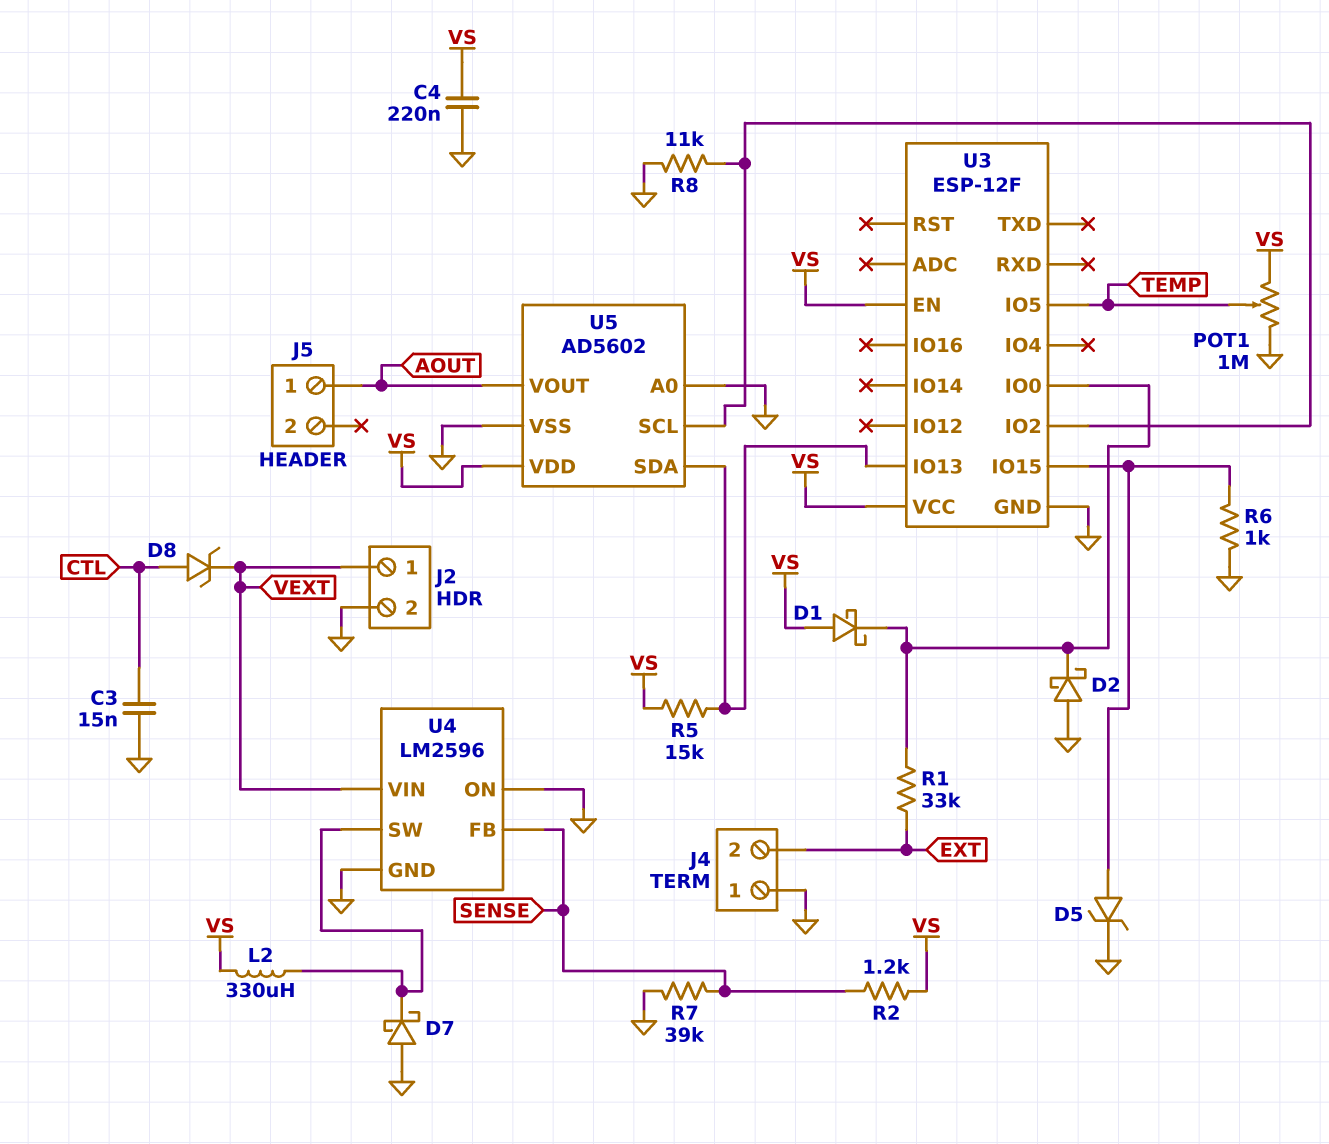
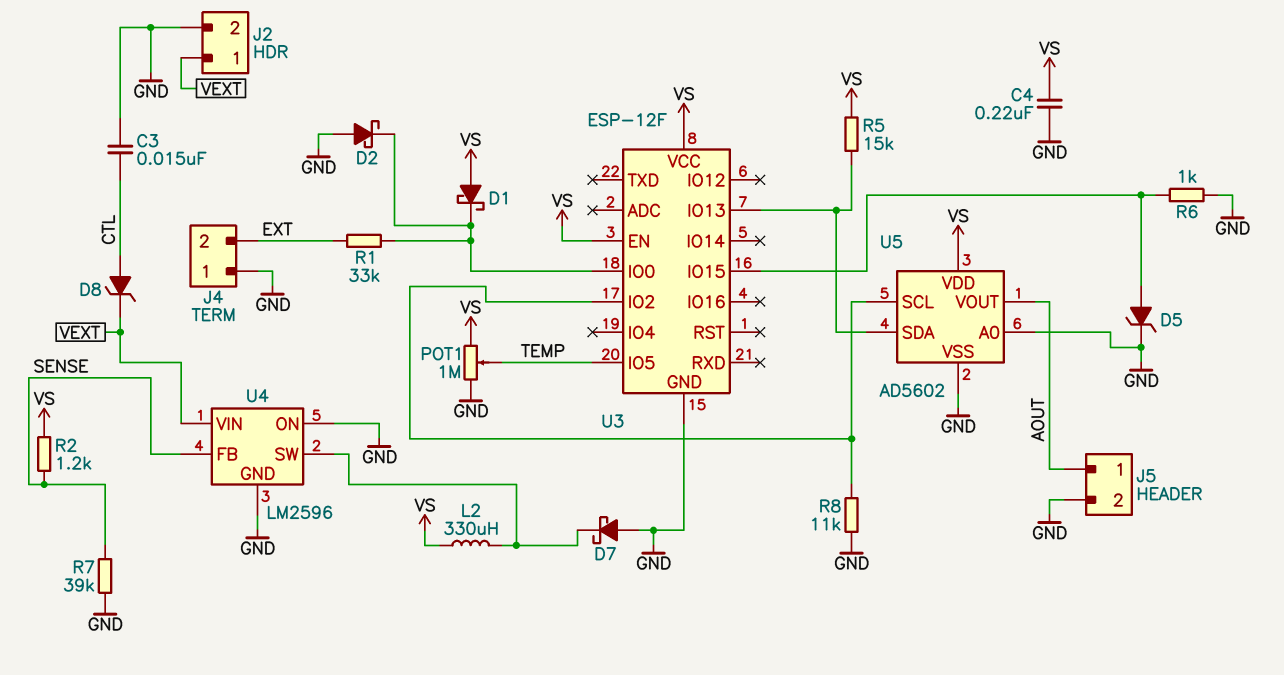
J5 pin 2: none -> GND

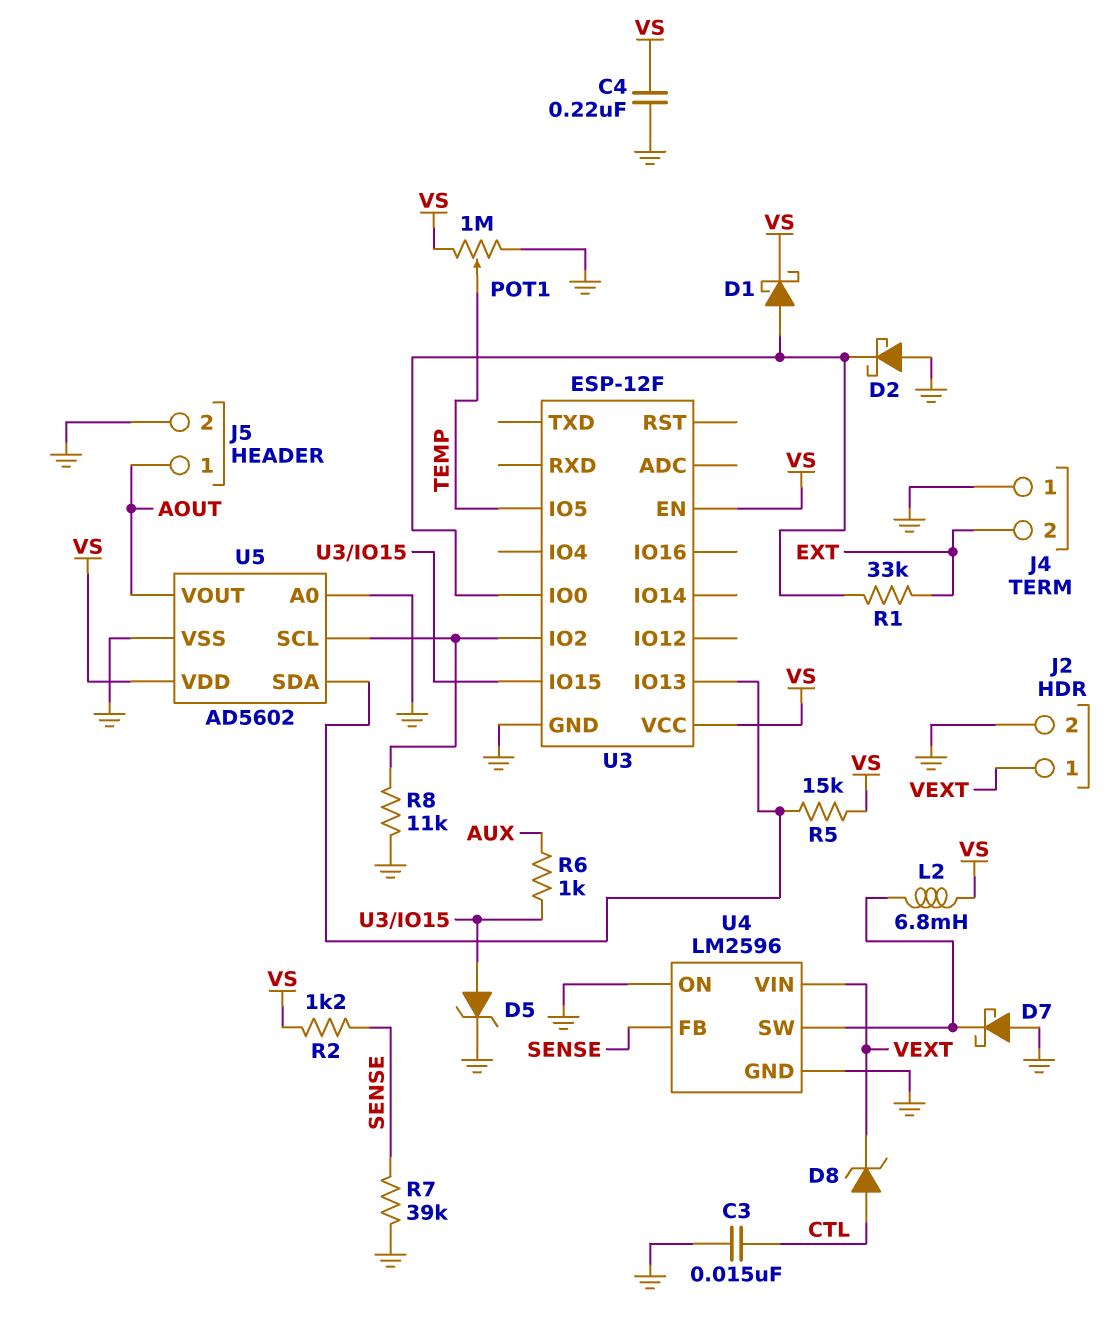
D1: schottky (A VS, K U3/IO0) -> schottky (A U3/IO0, K VS)
L2: 330uH (U4/SW, VS) -> 6.8mH (U4/SW, VS)
R6: 1k (GND, U3/IO15) -> 1k (AUX, U3/IO15)

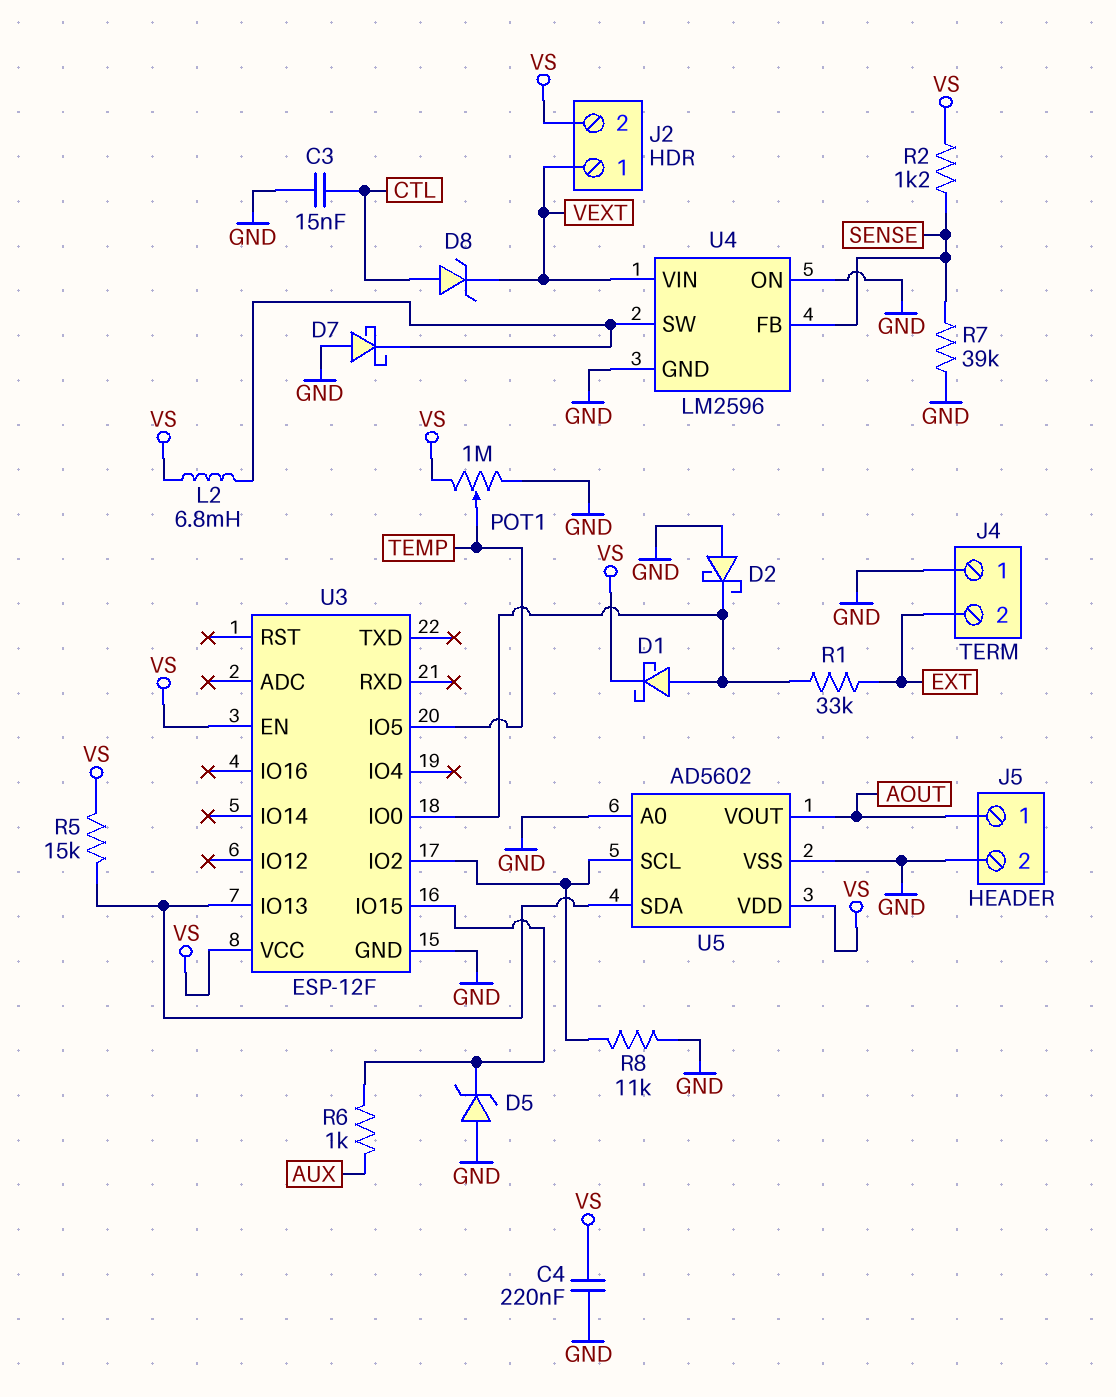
D5: zener (A U3/IO15, K GND) -> zener (A GND, K U3/IO15)
J2 pin 2: GND -> VS

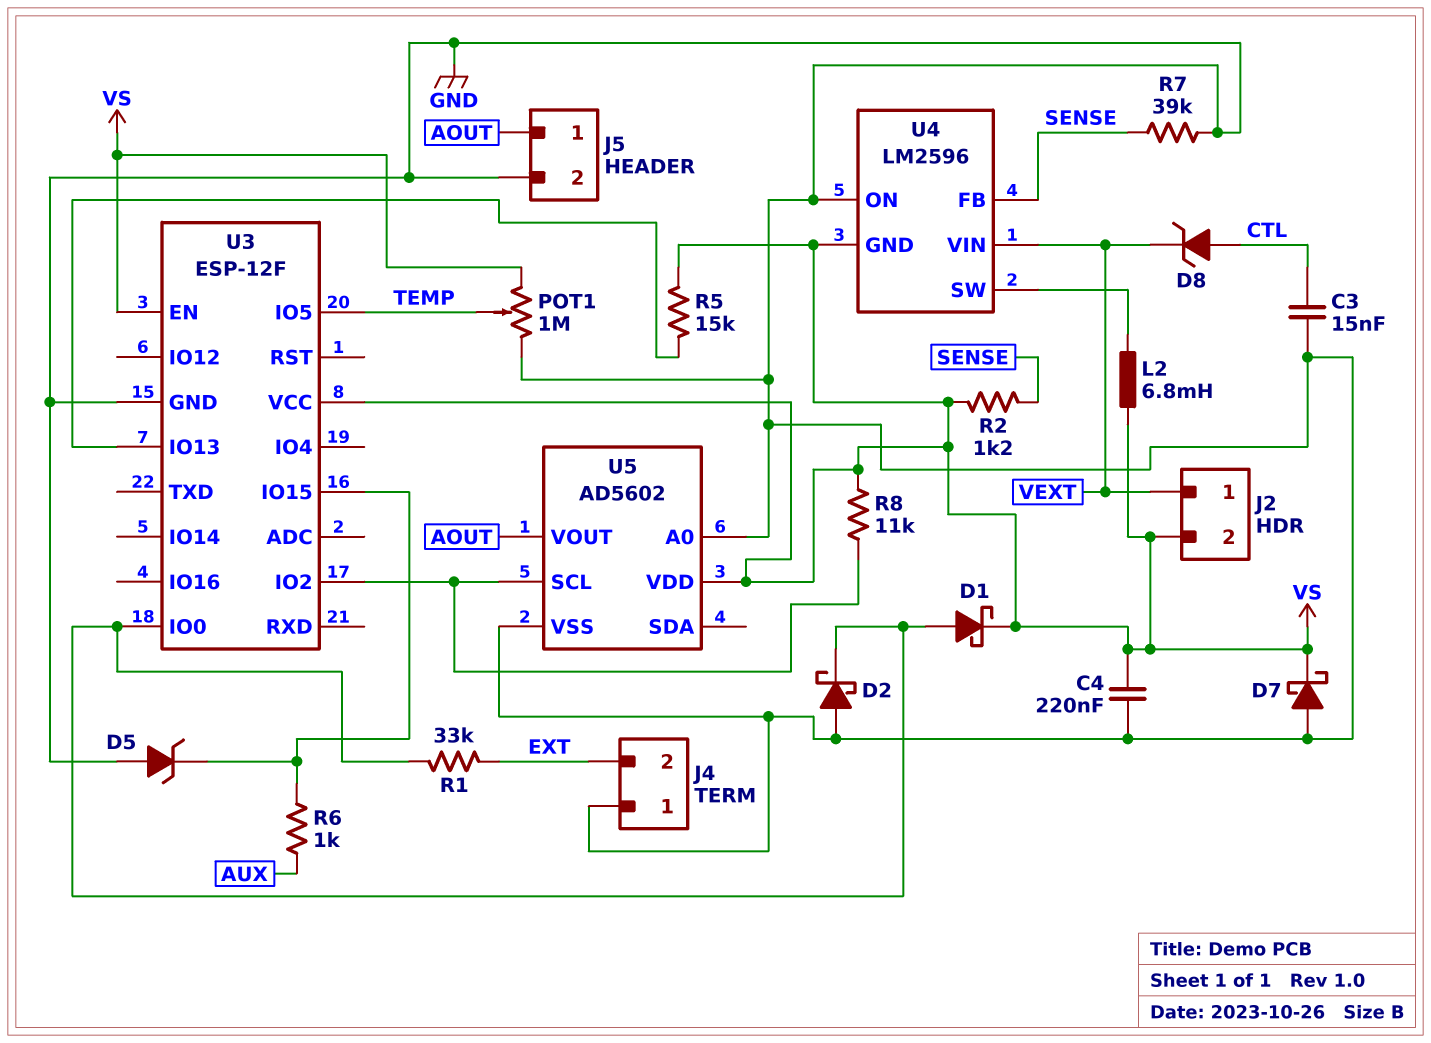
D7: schottky (A GND, K U4/SW) -> schottky (A GND, K VS)
R8: 11k (GND, U3/IO2) -> 11k (U3/IO2, VS)
U4 pin GND: GND -> VS
U5 pin SDA: U3/IO13 -> none

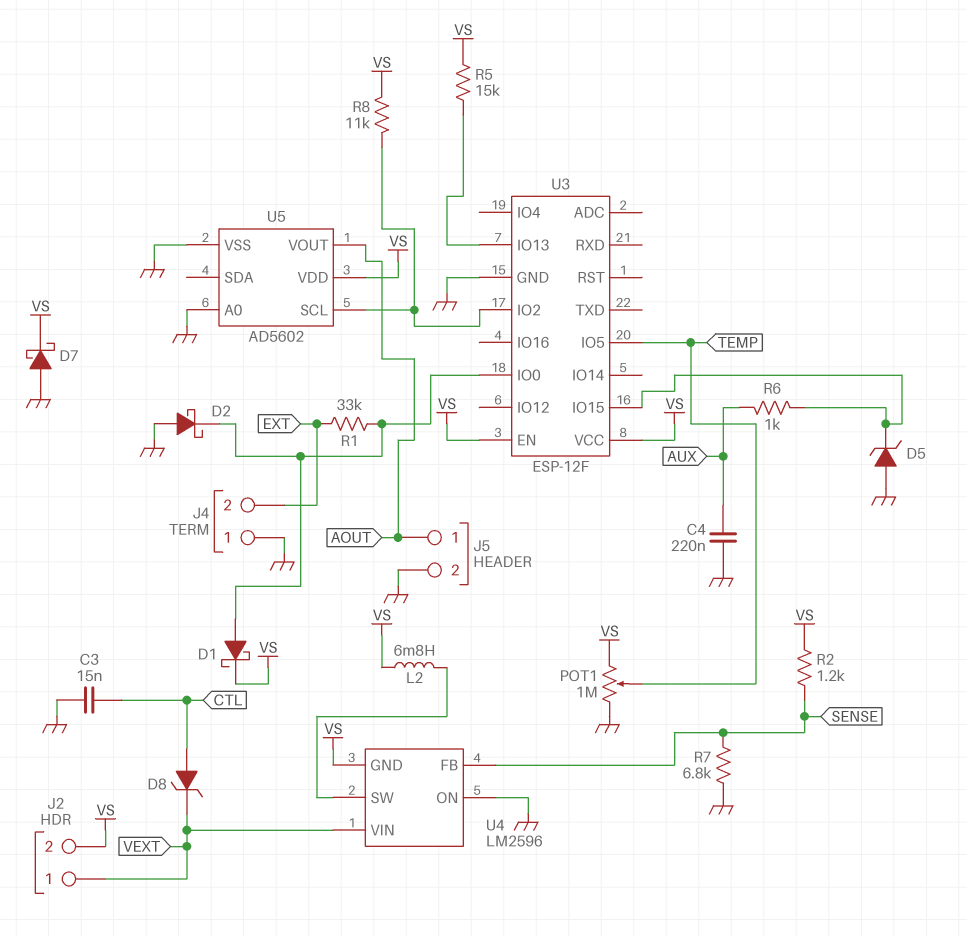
C4: 220nF (GND, VS) -> 220nF (AUX, GND)
R7: 39k (GND, SENSE) -> 6.8k (GND, SENSE)

